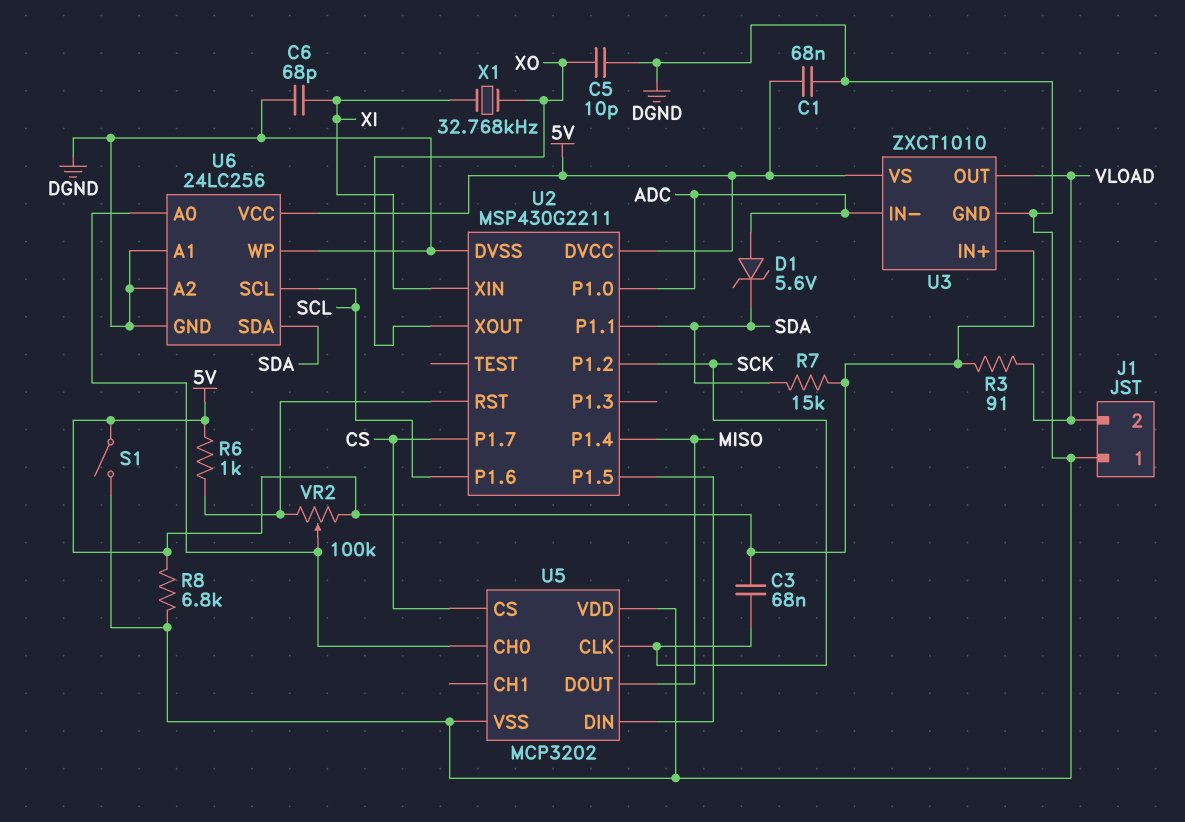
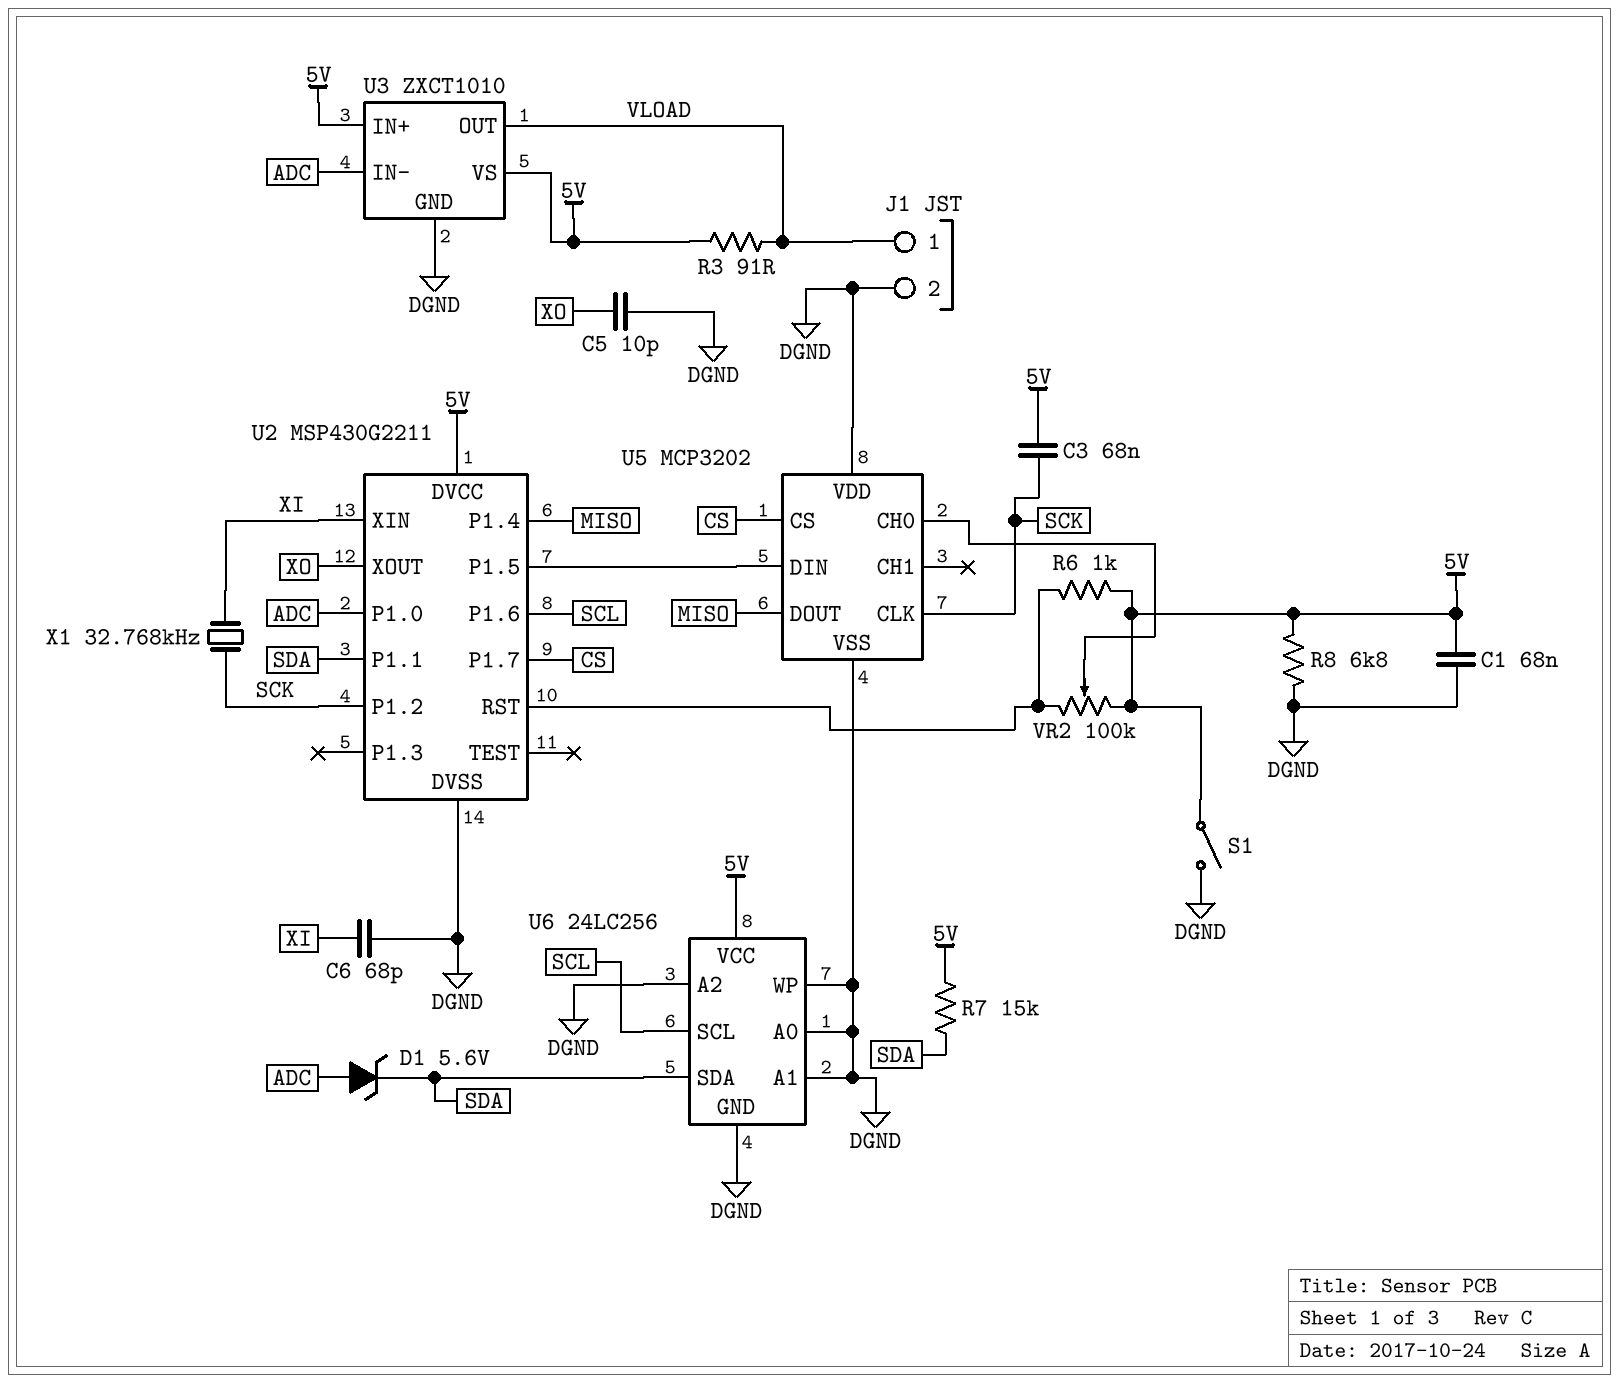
J1 pin 1: DGND -> VLOAD
J1 pin 2: VLOAD -> DGND
U6 pin A0: U5/CH0 -> DGND
X1: 32.768kHz (XI, XO) -> 32.768kHz (SCK, XI)

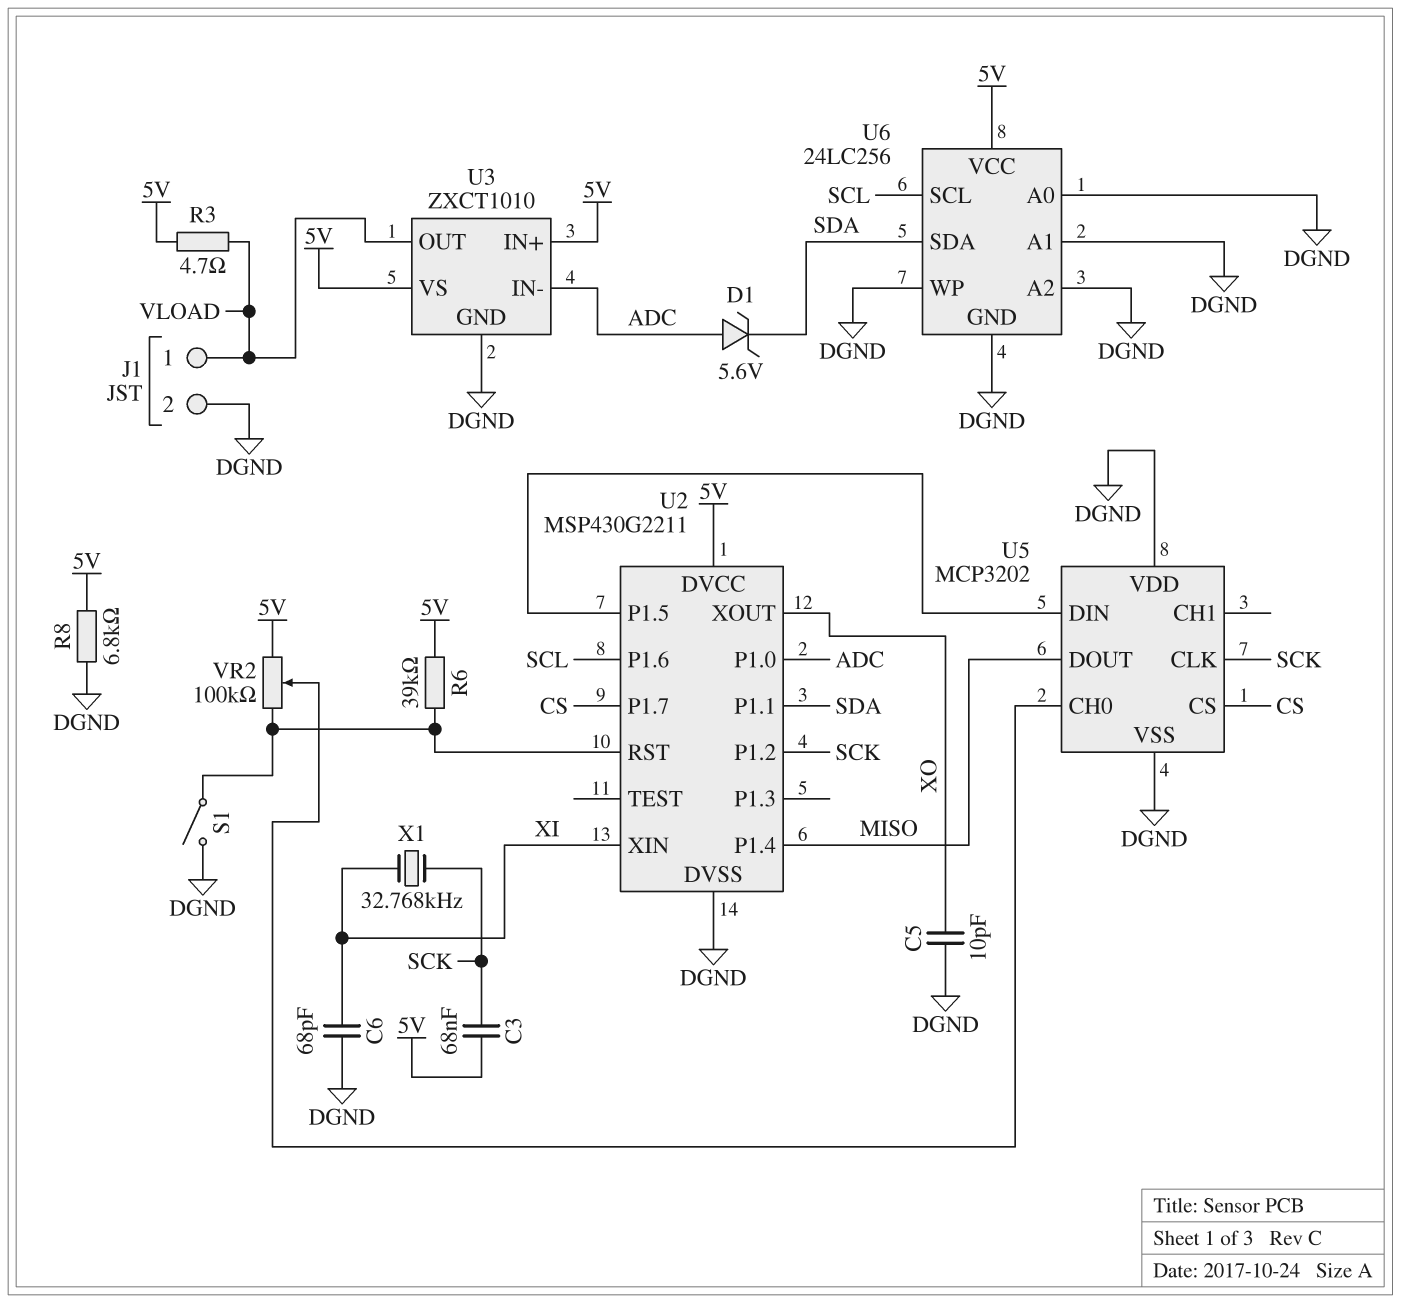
C1: 68nF (5V, DGND) -> none
R3: 91 (5V, VLOAD) -> 4.7 (5V, VLOAD)
R6: 1k (5V, U2/RST) -> 39k (5V, U2/RST)
R7: 15k (5V, SDA) -> none
S1: switch (5V, DGND) -> switch (DGND, U2/RST)

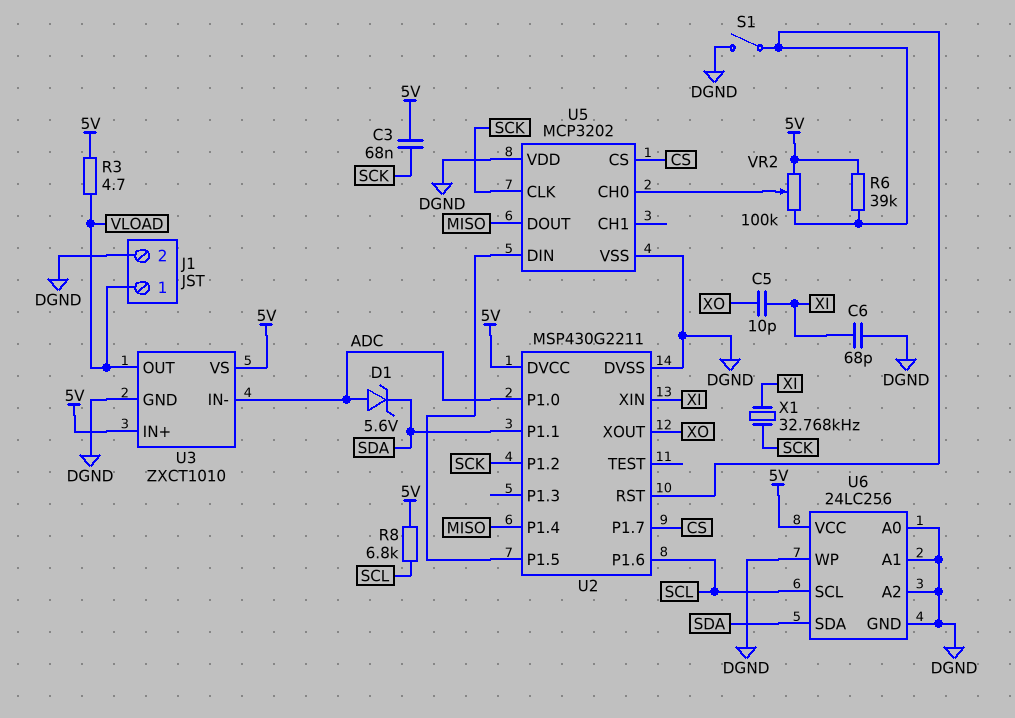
C5: 10pF (DGND, XO) -> 10pF (XI, XO)
R8: 6.8k (5V, DGND) -> 6.8k (5V, SCL)

